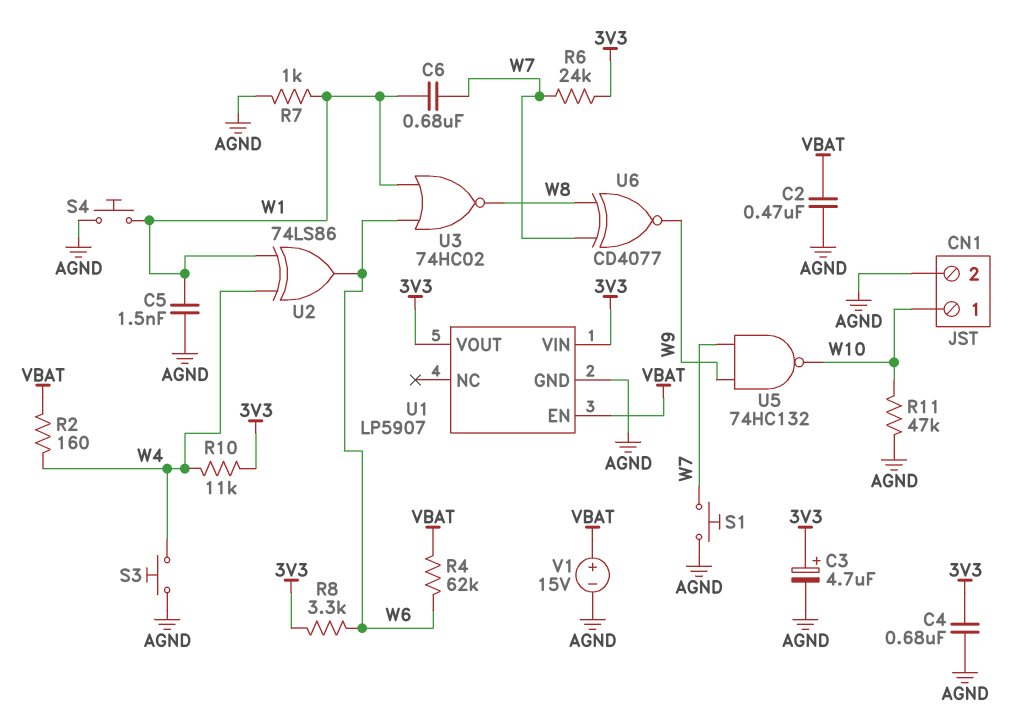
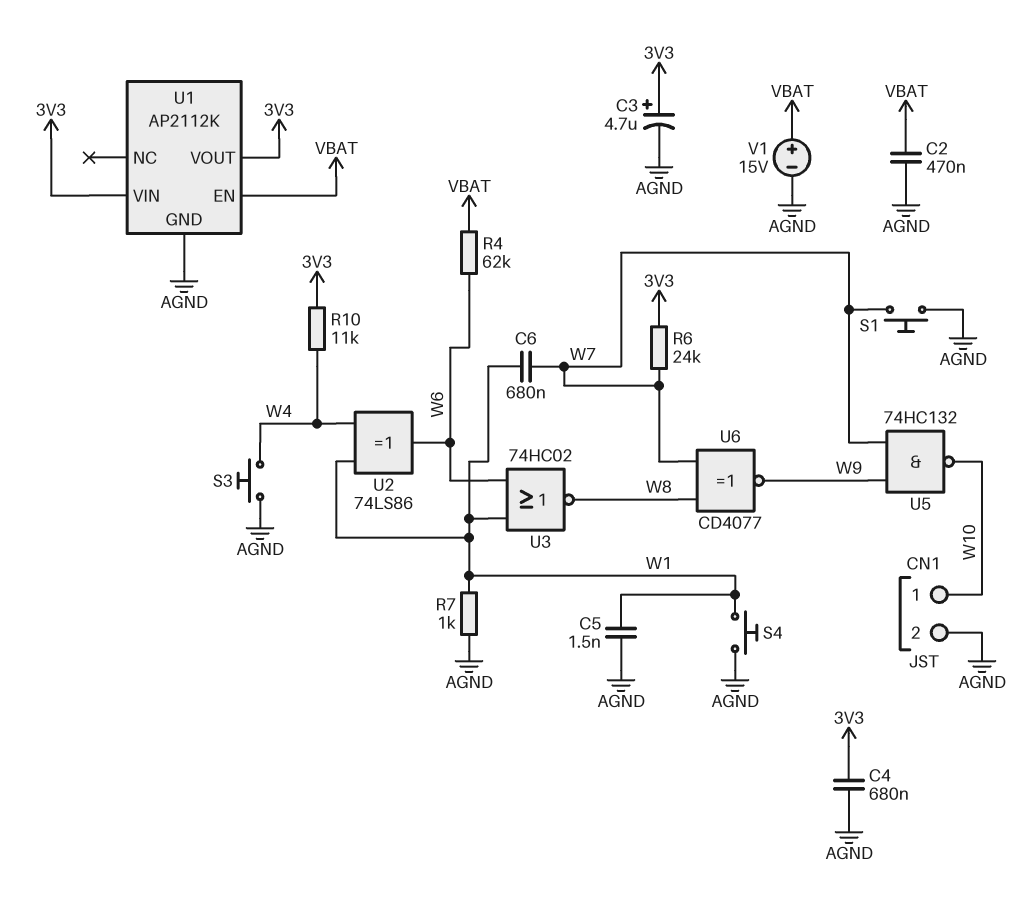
R2: 160 (VBAT, W4) -> none
R8: 3.3k (3V3, W6) -> none
R11: 47k (AGND, W10) -> none
U1: LP5907 -> AP2112K

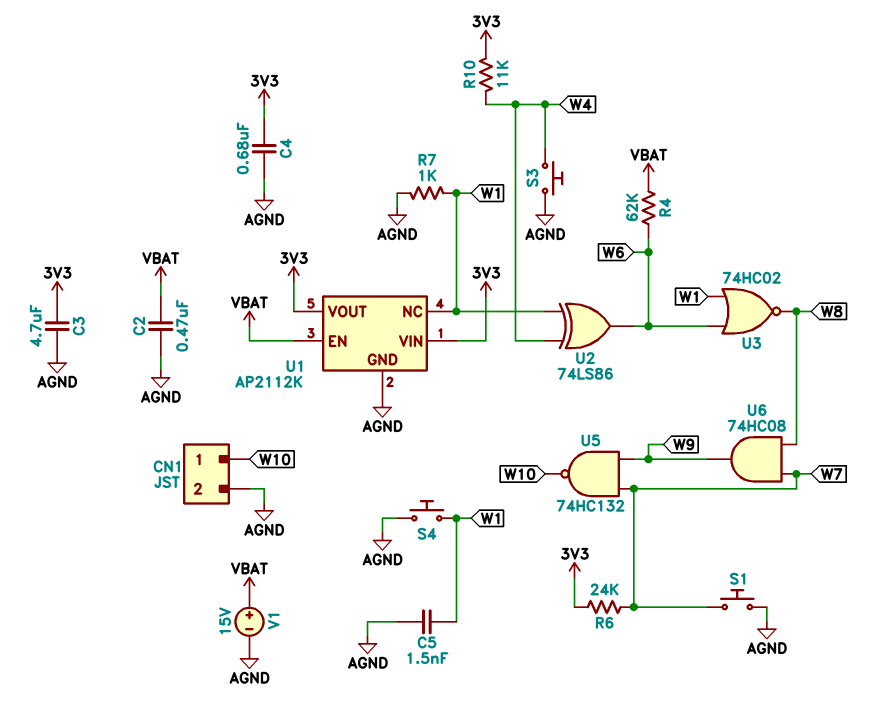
C3: 4.7uF (plus 3V3, minus AGND) -> 4.7uF (3V3, AGND)
C6: 680nF (W1, W7) -> none
U1 pin NC: none -> W1
U6: XNOR CD4077 (in W7, in W8, out W9) -> AND 74HC08 (in W7, in W8, out W9)

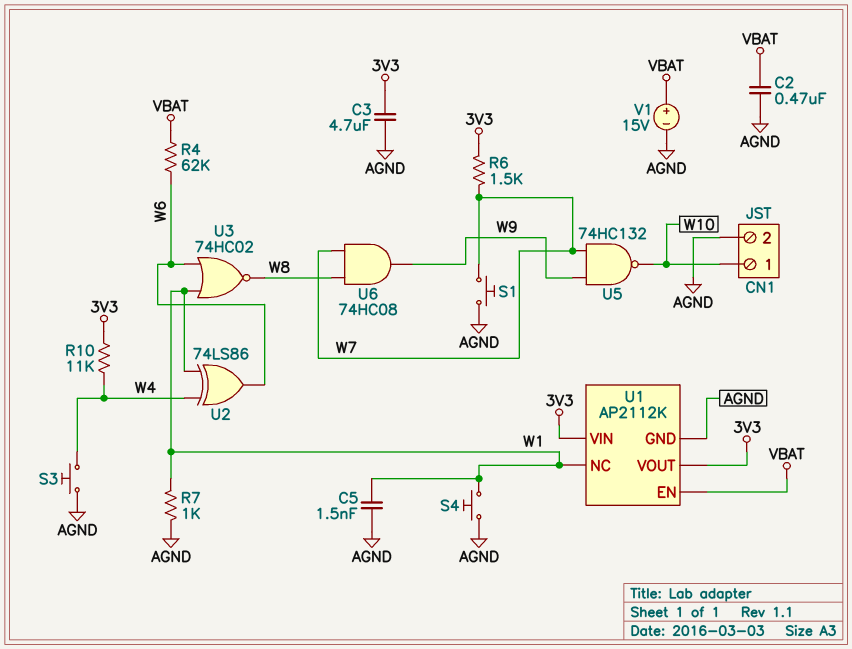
C4: 680nF (3V3, AGND) -> none
R6: 24k (3V3, W7) -> 1.5k (3V3, W7)

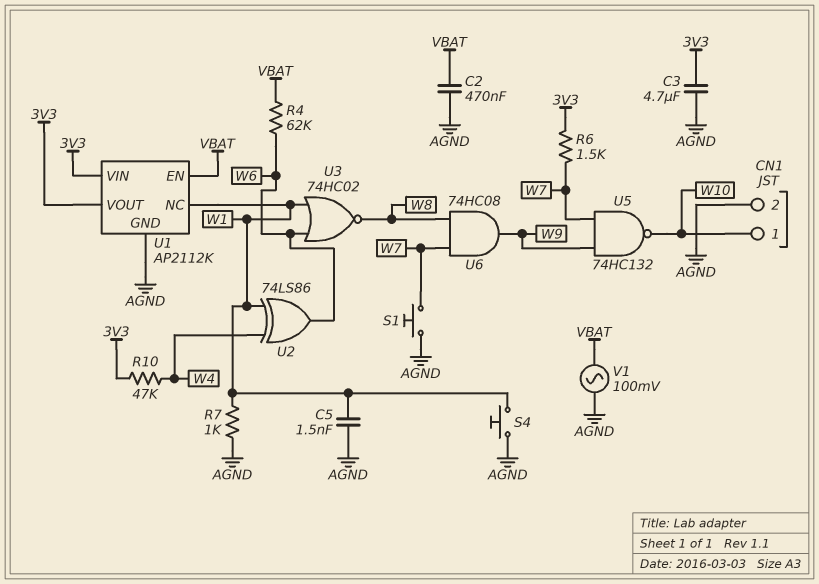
R10: 11k (3V3, W4) -> 47k (3V3, W4)
S3: button (AGND, W4) -> none
V1: 15V (plus VBAT, minus AGND) -> AC 100mV (AGND, VBAT)

